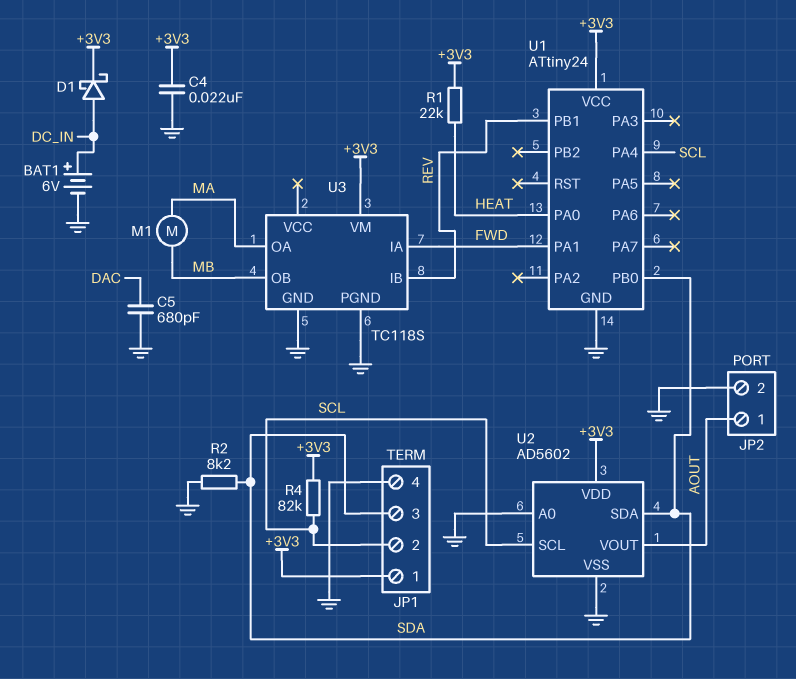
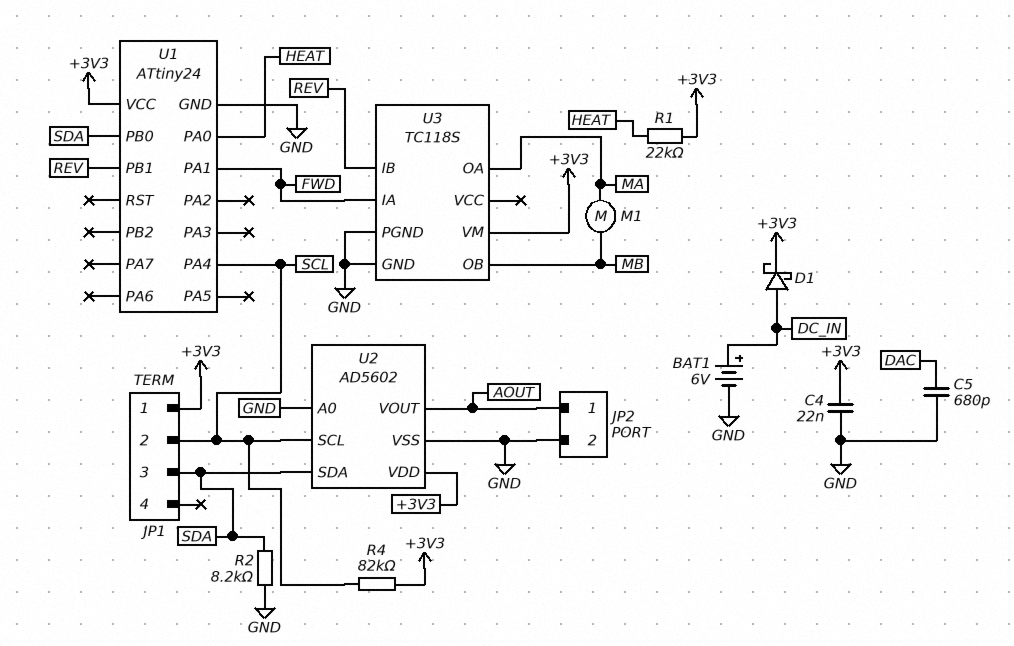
JP1 pin 4: GND -> none

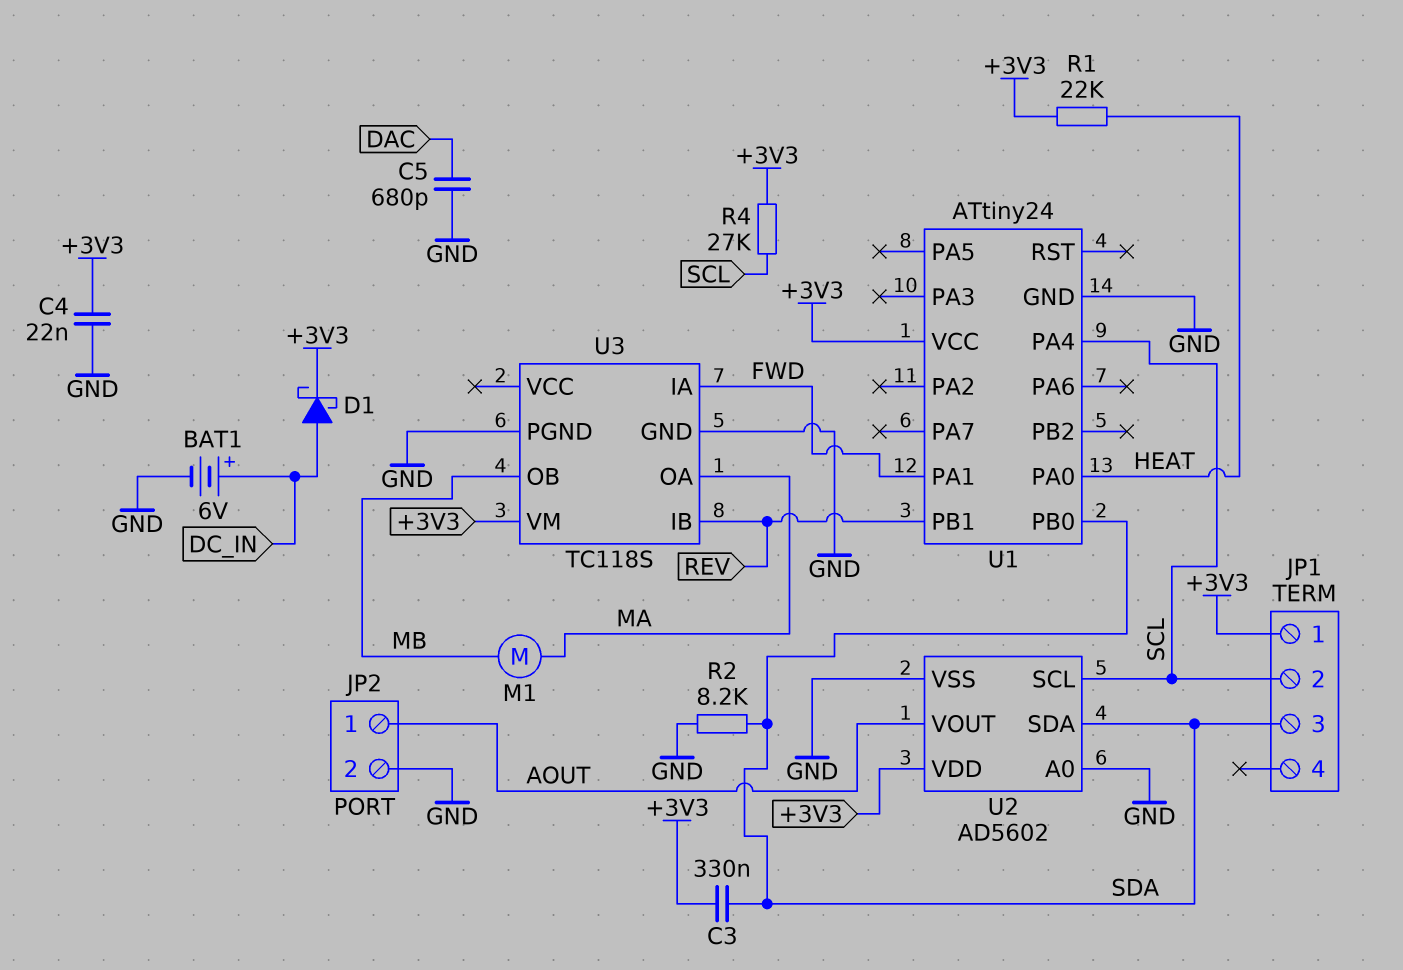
C3: none -> 330nF (+3V3, SDA)
R4: 82k (+3V3, SCL) -> 27k (+3V3, SCL)

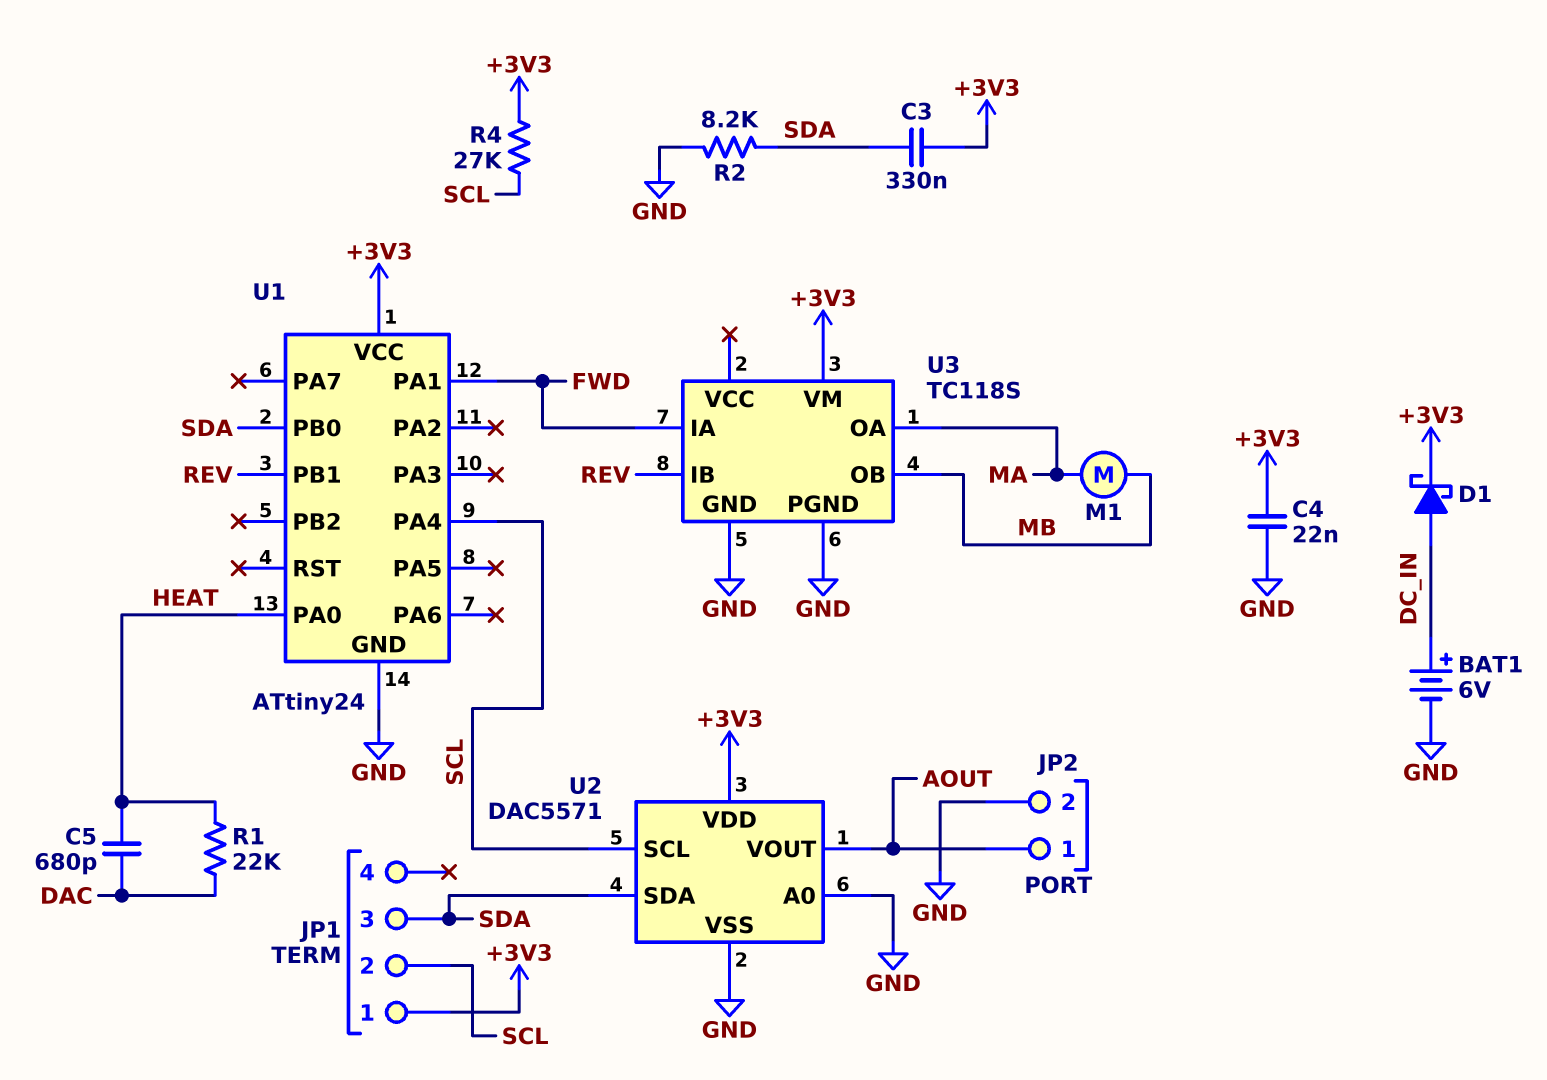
C5: 680pF (DAC, GND) -> 680pF (DAC, HEAT)
R1: 22k (+3V3, HEAT) -> 22k (DAC, HEAT)
U2: AD5602 -> DAC5571

